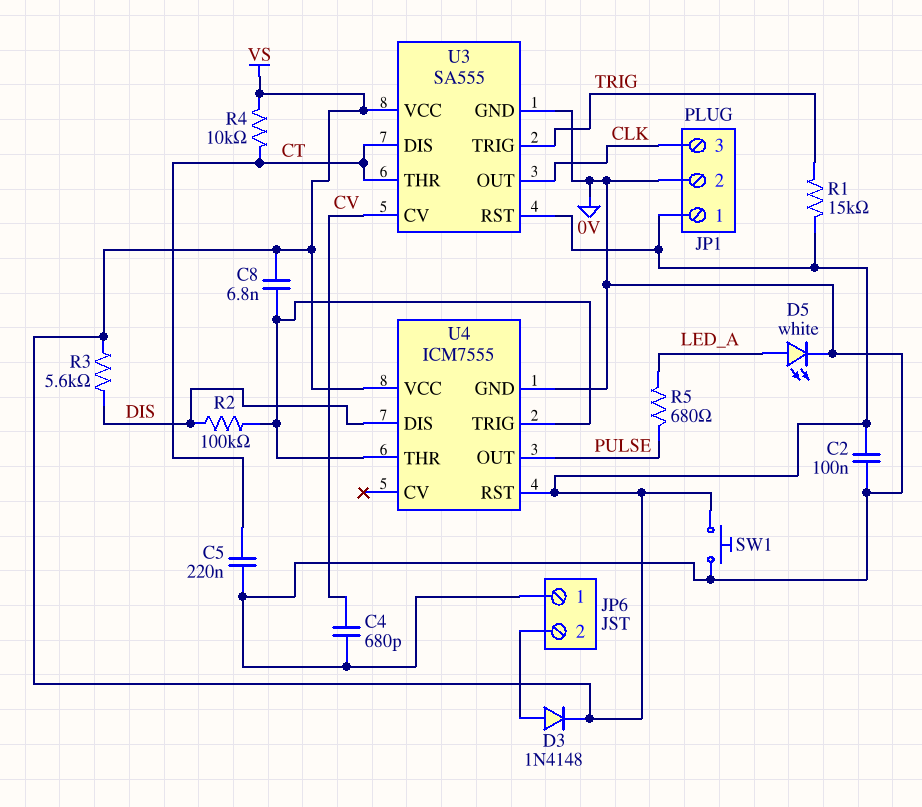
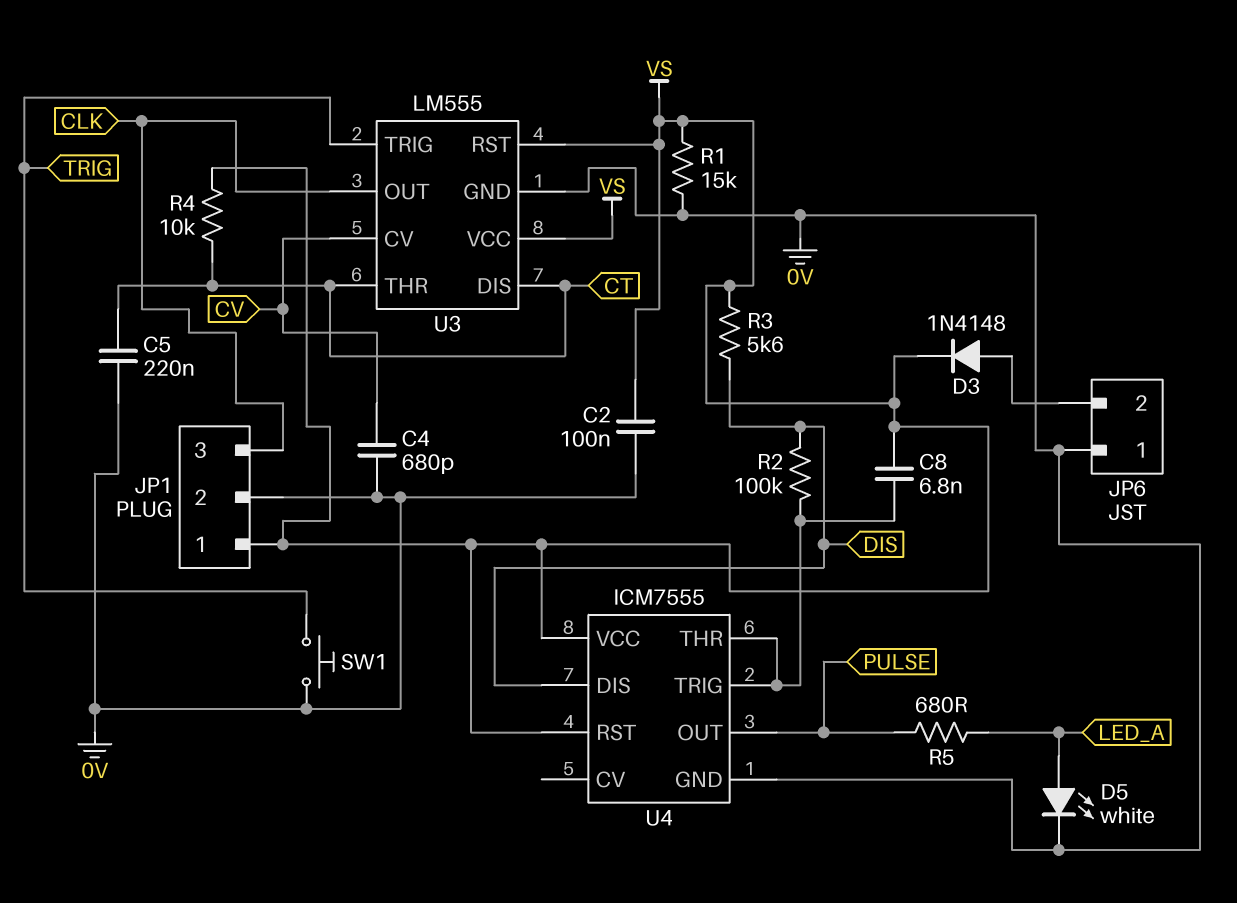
R1: 15k (TRIG, VS) -> 15k (0V, VS)
SW1: button (0V, VS) -> button (0V, TRIG)
U3: SA555 -> LM555

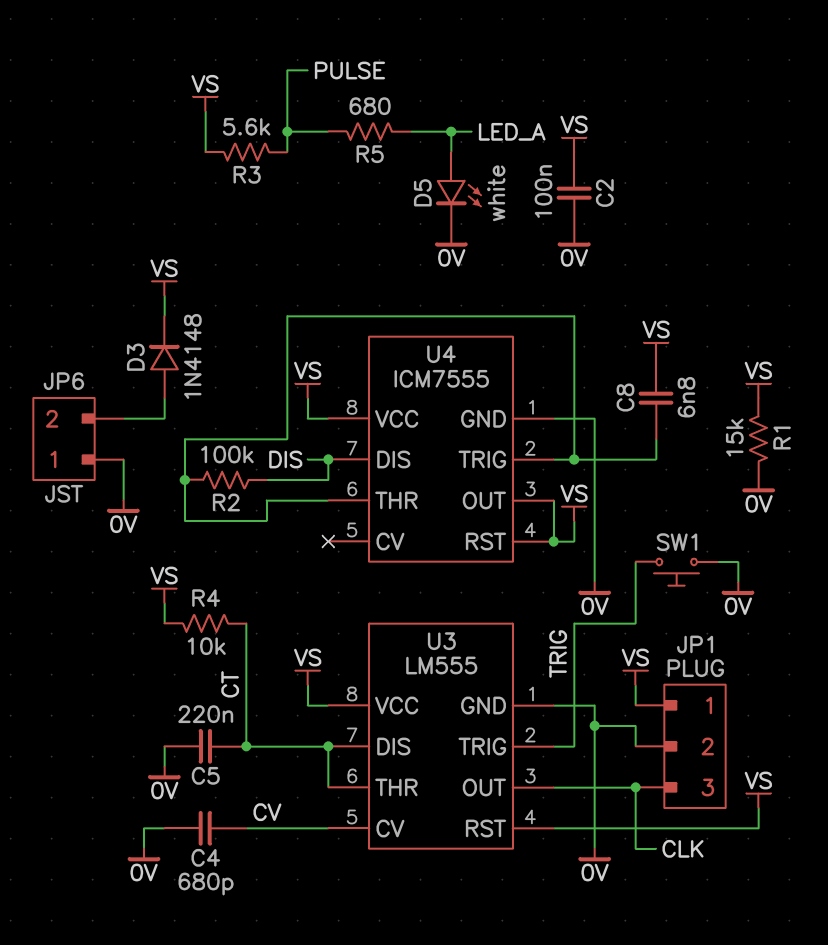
R3: 5.6k (DIS, VS) -> 5.6k (PULSE, VS)
U4 pin OUT: PULSE -> VS

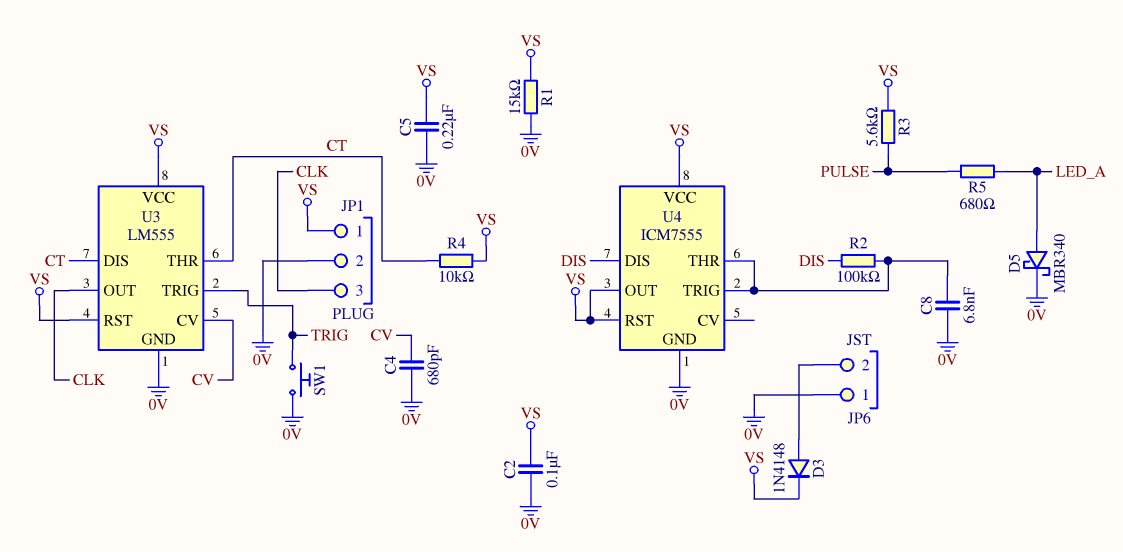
C5: 220nF (0V, CT) -> 220nF (0V, VS)
C8: 6.8nF (U4/THR, VS) -> 6.8nF (0V, U4/THR)
D5: LED white (A LED_A, K 0V) -> schottky MBR340 (A LED_A, K 0V)

